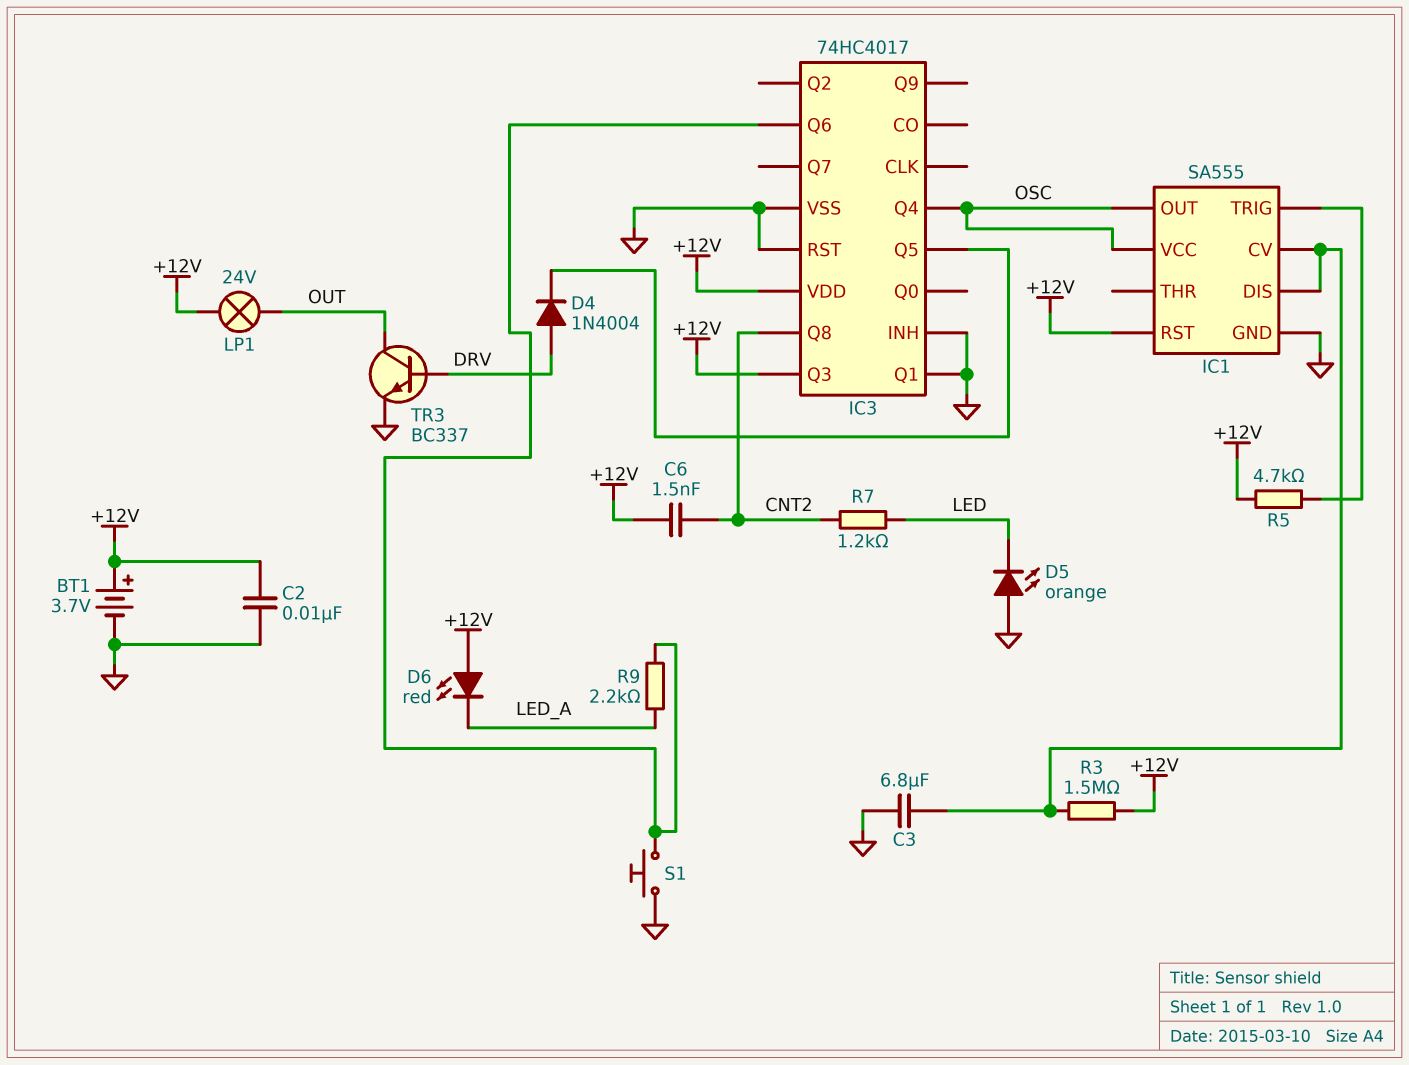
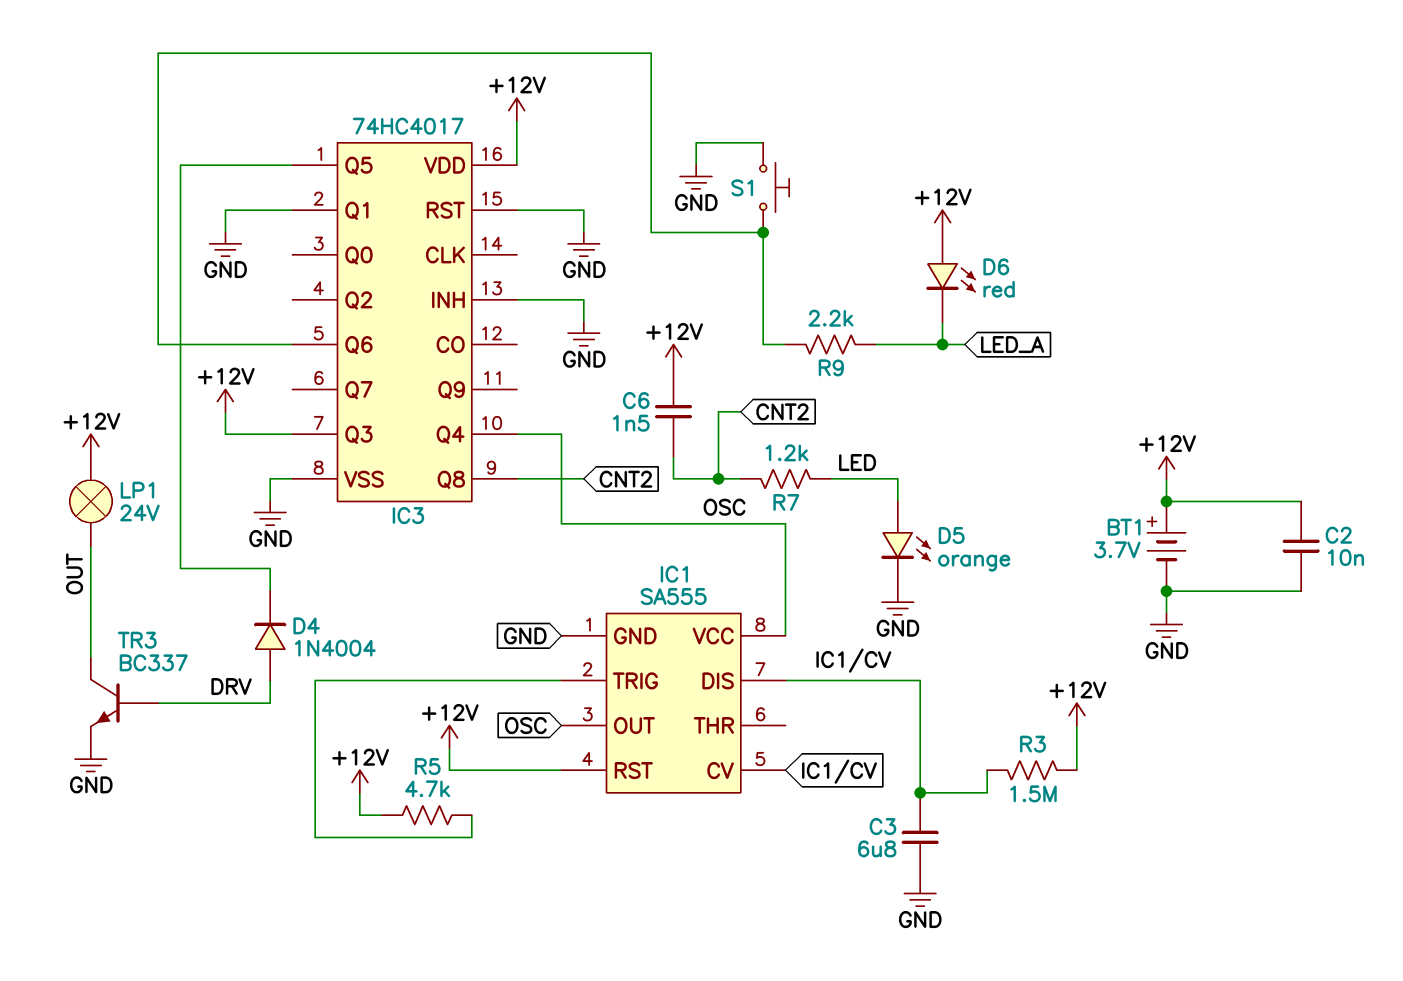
D5: LED orange (A GND, K LED) -> LED orange (A LED, K GND)

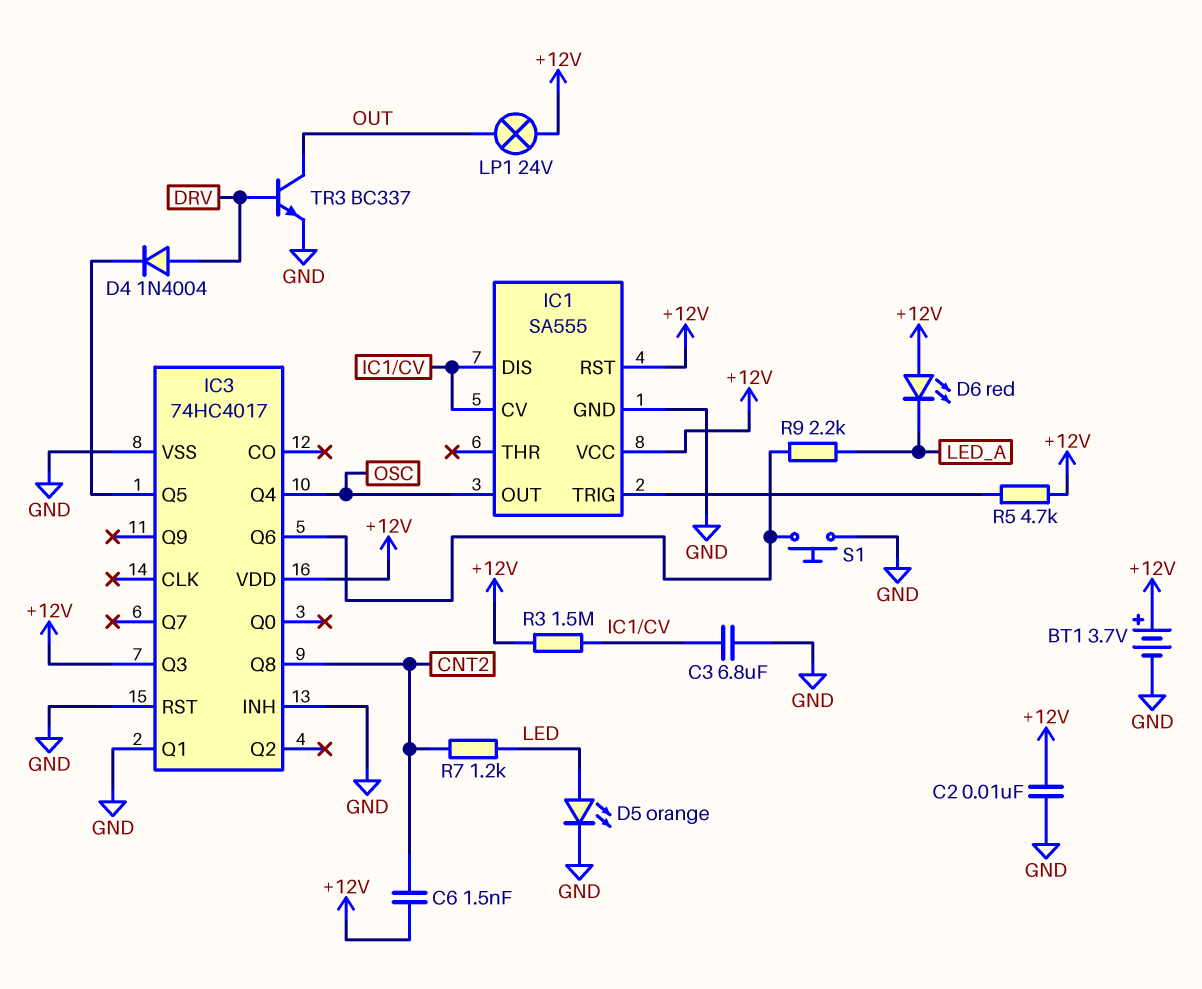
IC1 pin VCC: OSC -> +12V

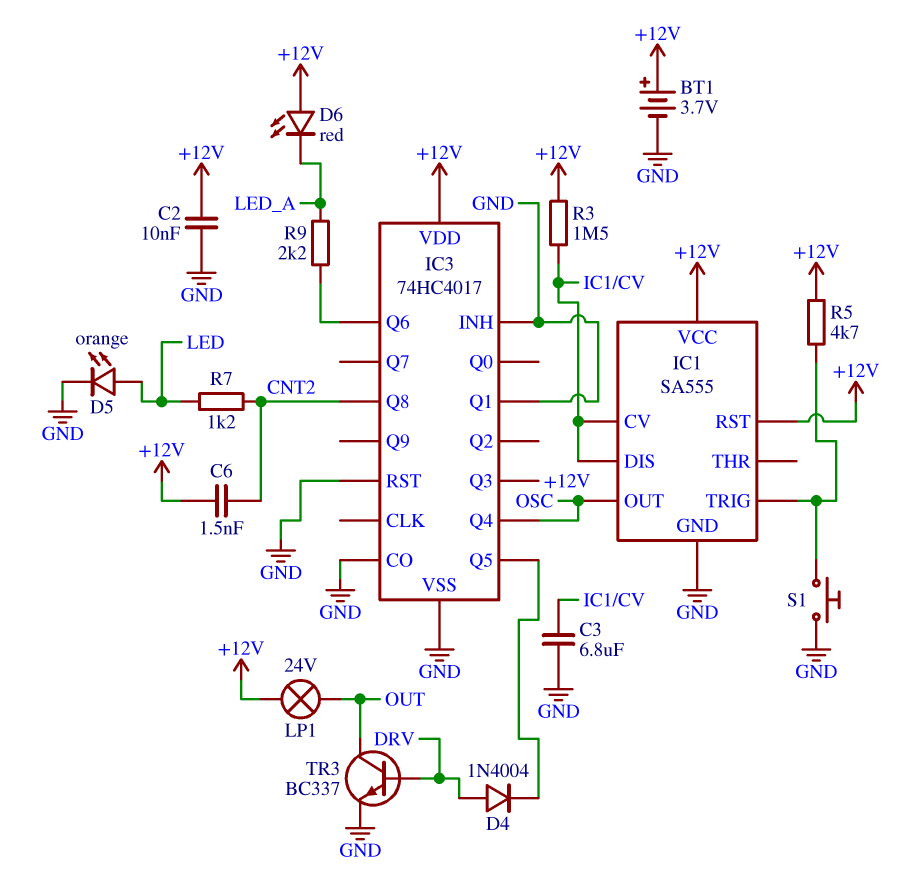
IC3 pin CO: none -> GND
S1: button (GND, IC3/Q6) -> button (GND, IC1/TRIG)

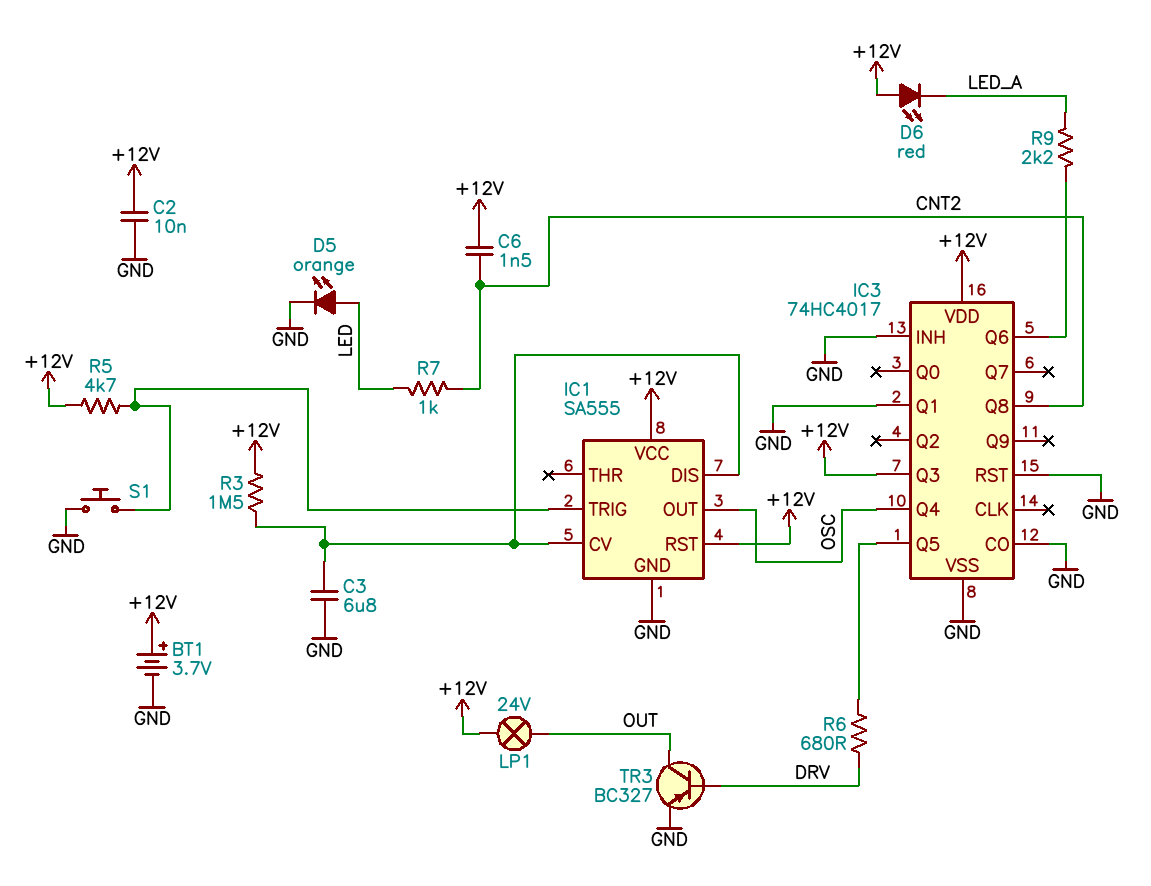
D4: diode 1N4004 (A DRV, K IC3/Q5) -> none
R6: none -> 680 (DRV, IC3/Q5)
R7: 1.2k (CNT2, LED) -> 1k (CNT2, LED)
TR3: NPN BC337 (B DRV, C OUT, E GND) -> PNP BC327 (B DRV, C OUT, E GND)

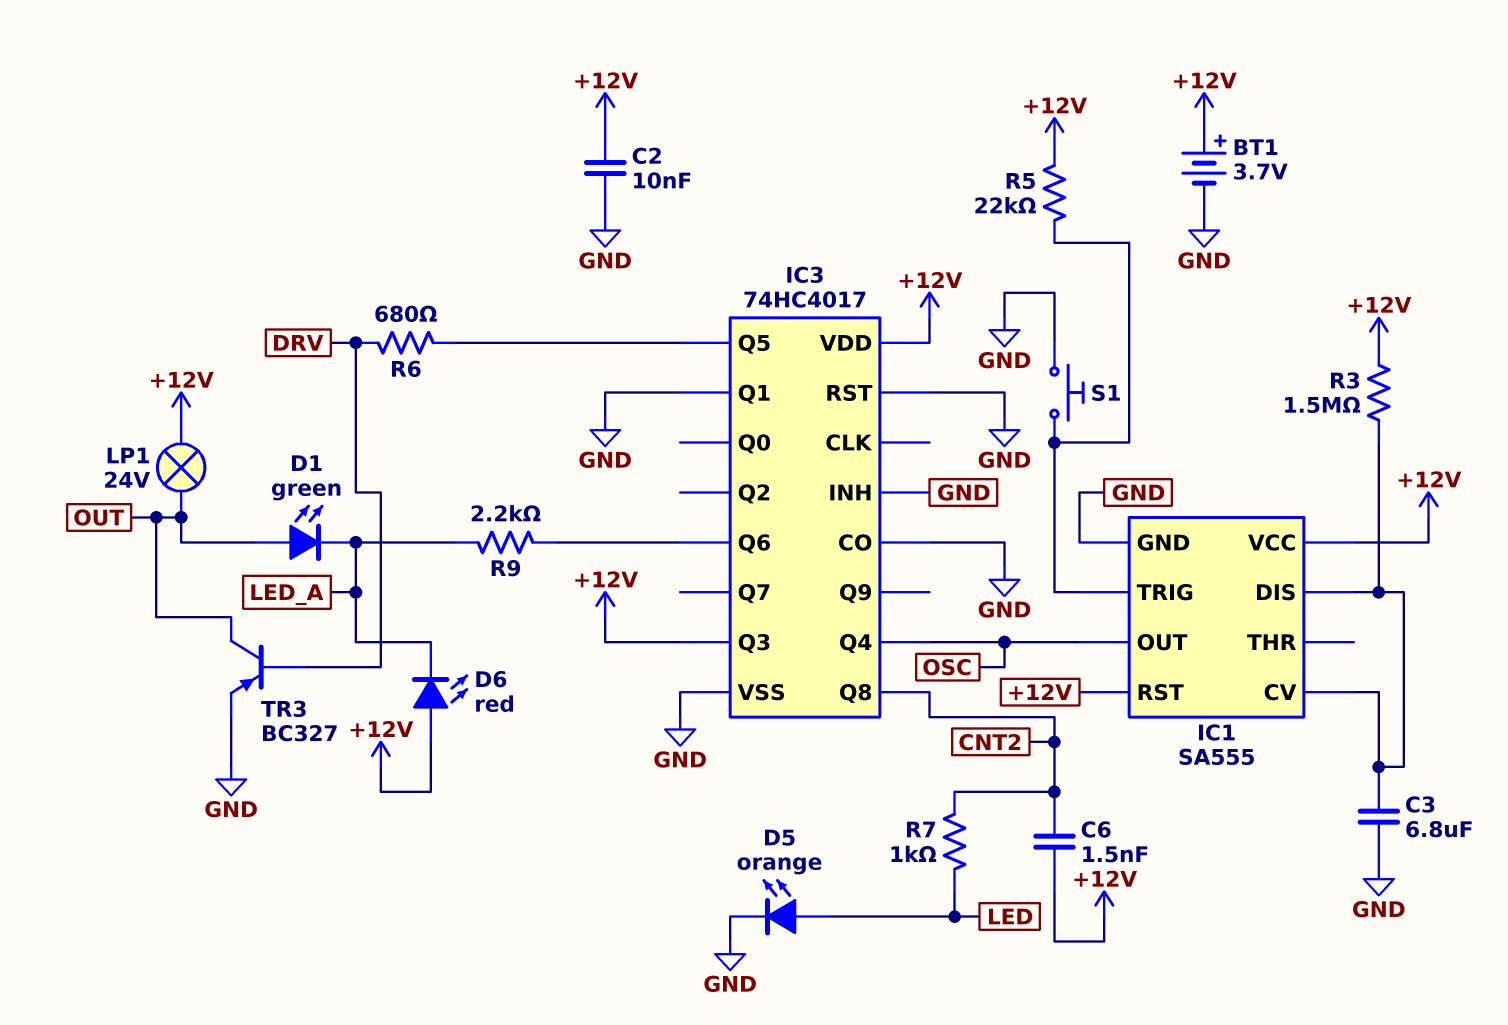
D1: none -> LED green (A OUT, K LED_A)
R5: 4.7k (+12V, IC1/TRIG) -> 22k (+12V, IC1/TRIG)

